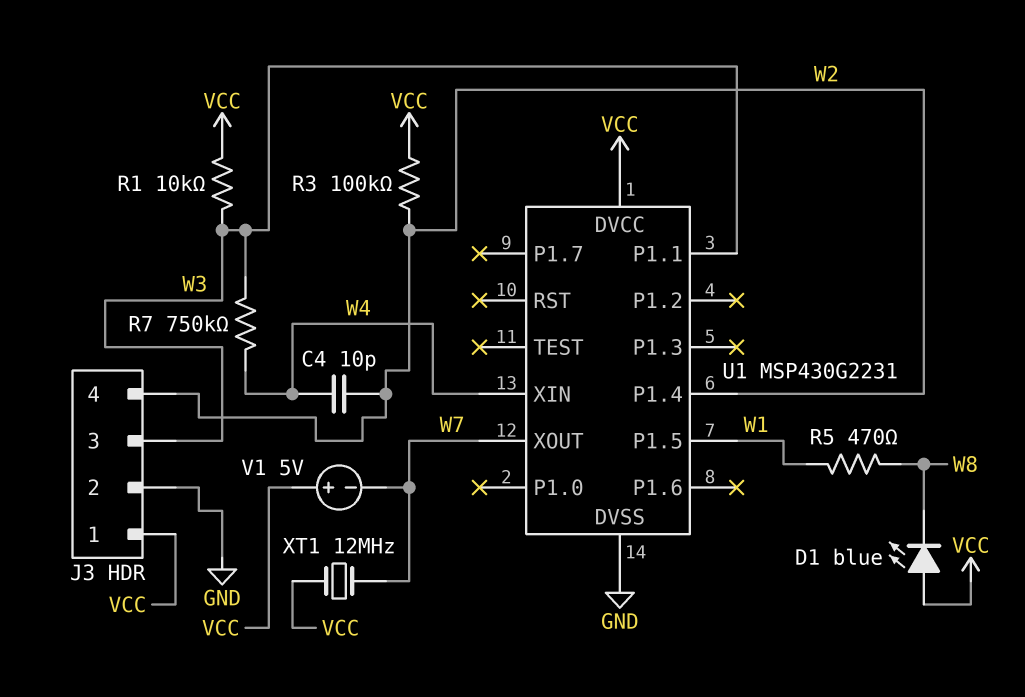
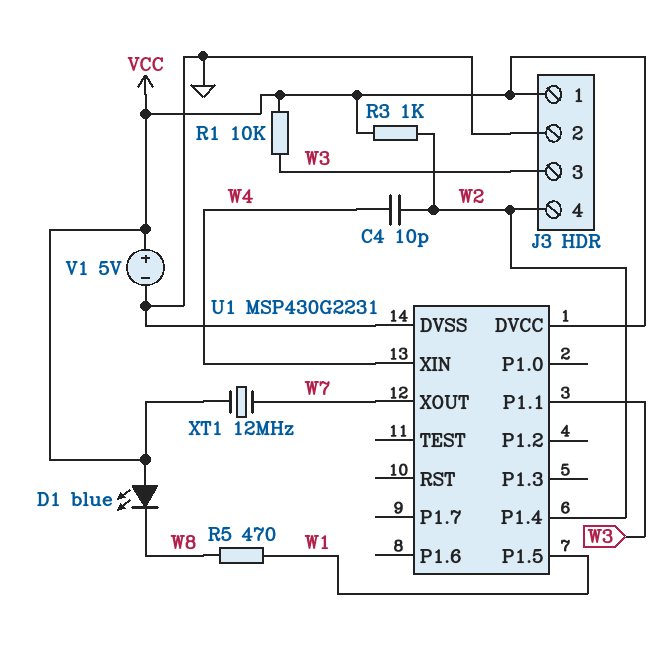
R3: 100k (VCC, W2) -> 1k (VCC, W2)
R7: 750k (W3, W4) -> none
V1: 5V (plus VCC, minus W7) -> 5V (plus VCC, minus GND)

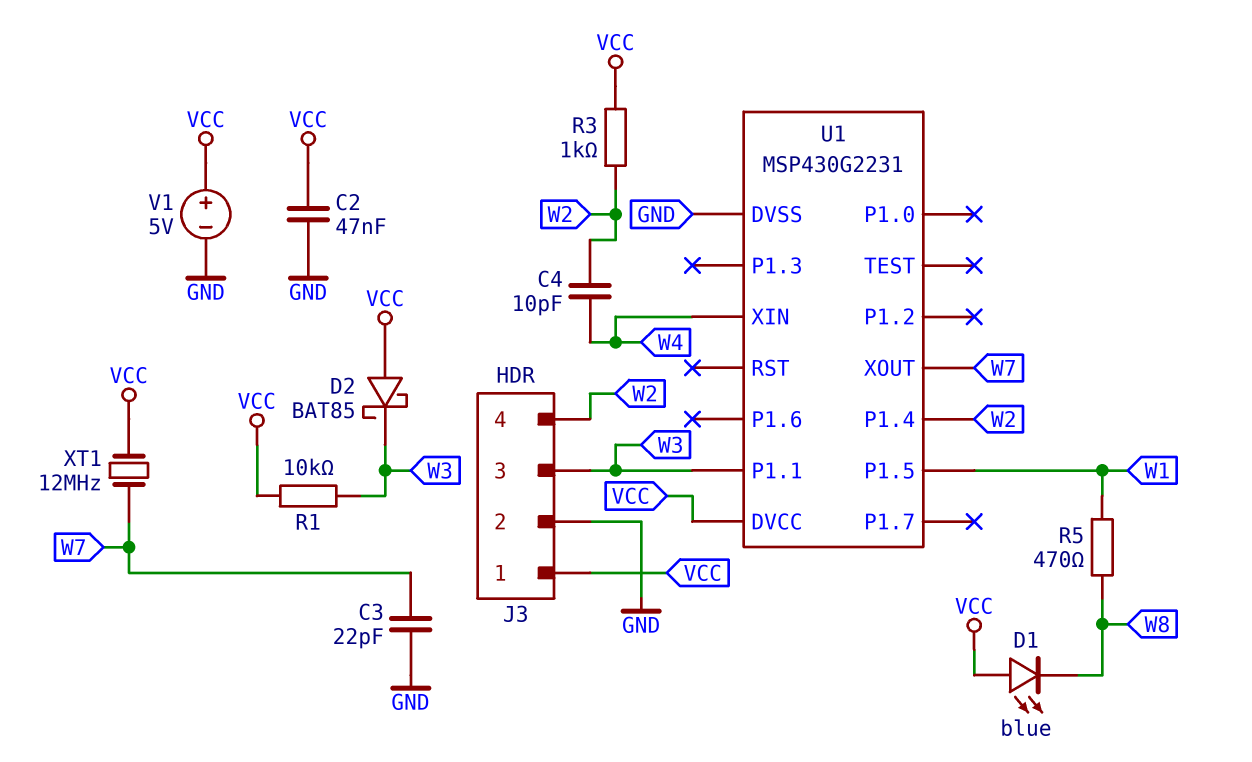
C2: none -> 47nF (GND, VCC)
C3: none -> 22pF (GND, W7)
D2: none -> schottky BAT85 (A VCC, K W3)

